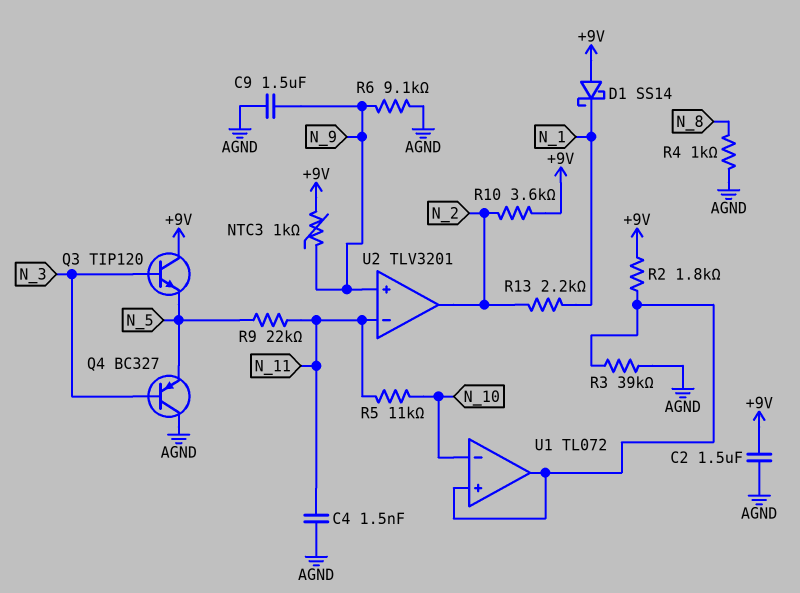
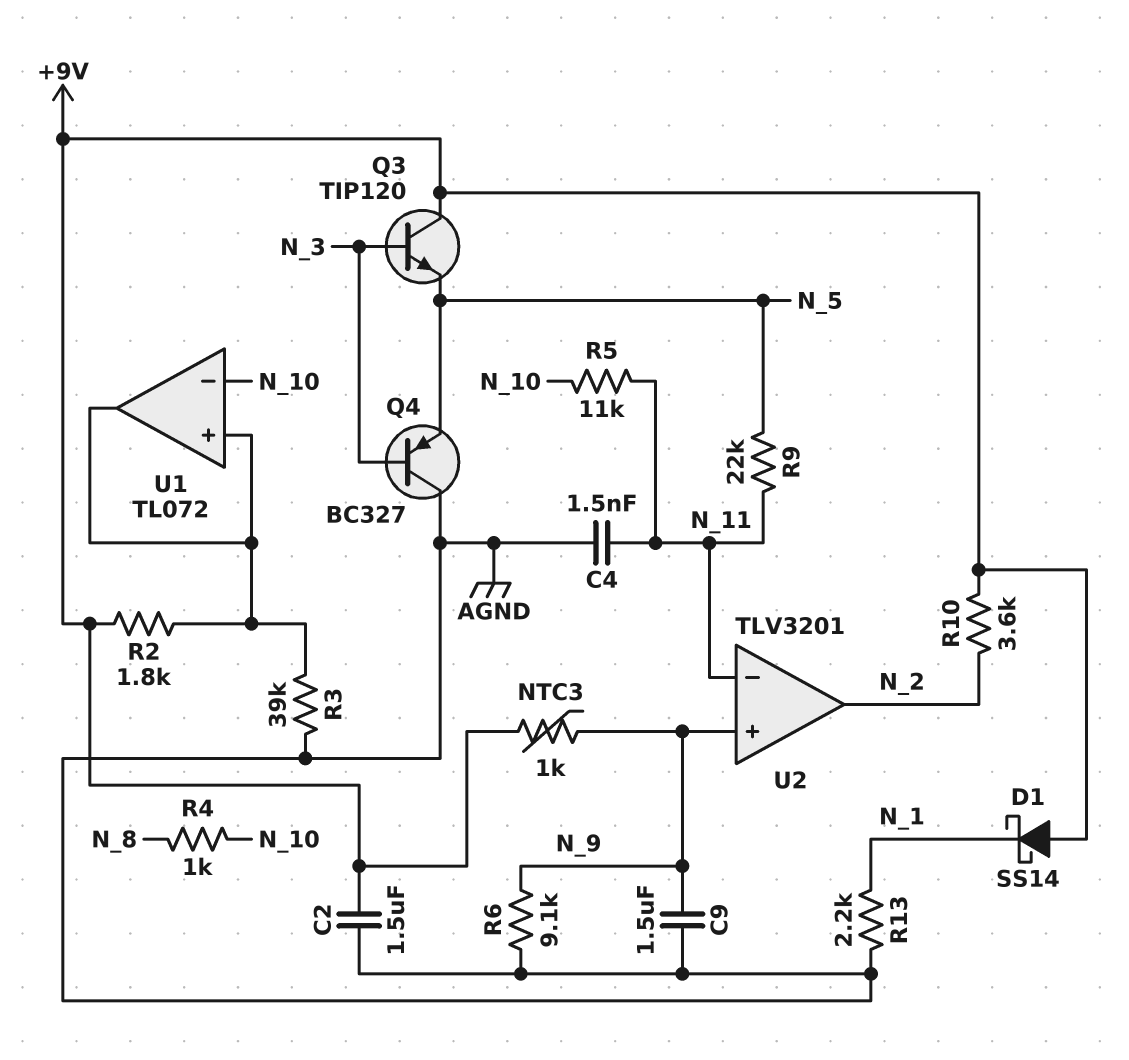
R4: 1k (AGND, N_8) -> 1k (N_8, N_10)
R13: 2.2k (N_1, N_2) -> 2.2k (AGND, N_1)

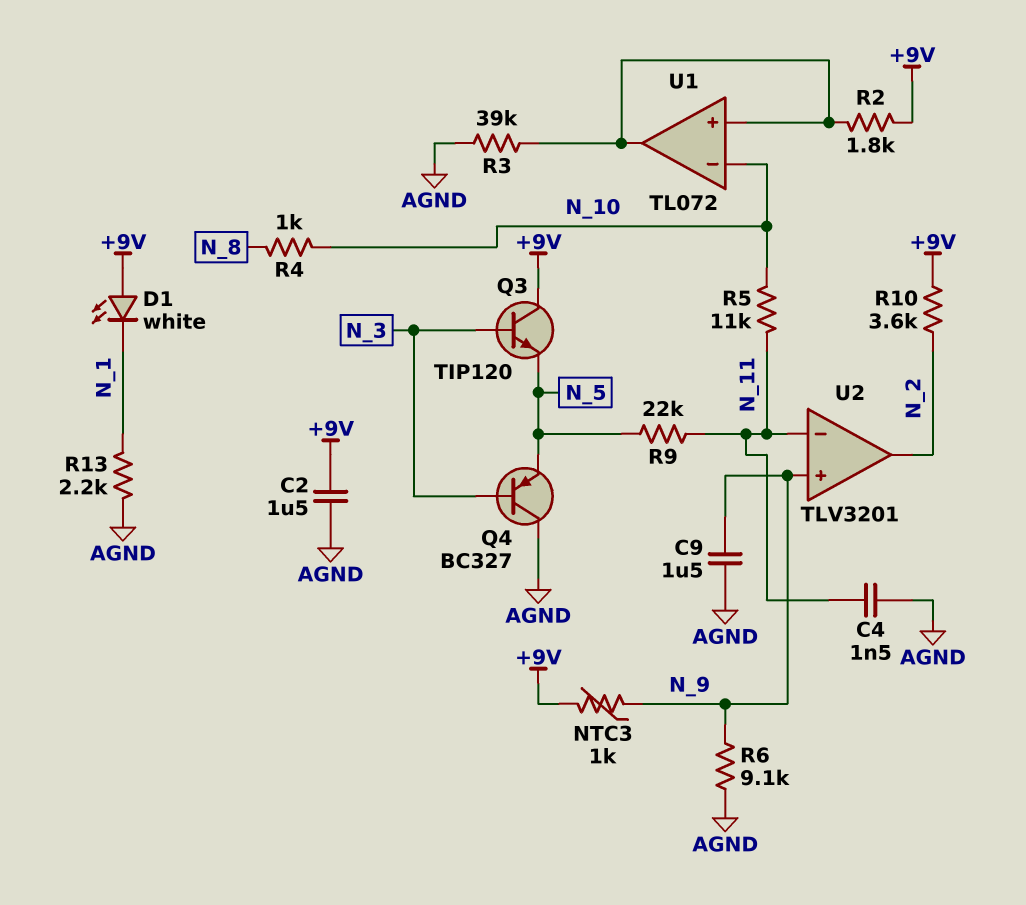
D1: schottky SS14 (A +9V, K N_1) -> LED white (A +9V, K N_1)

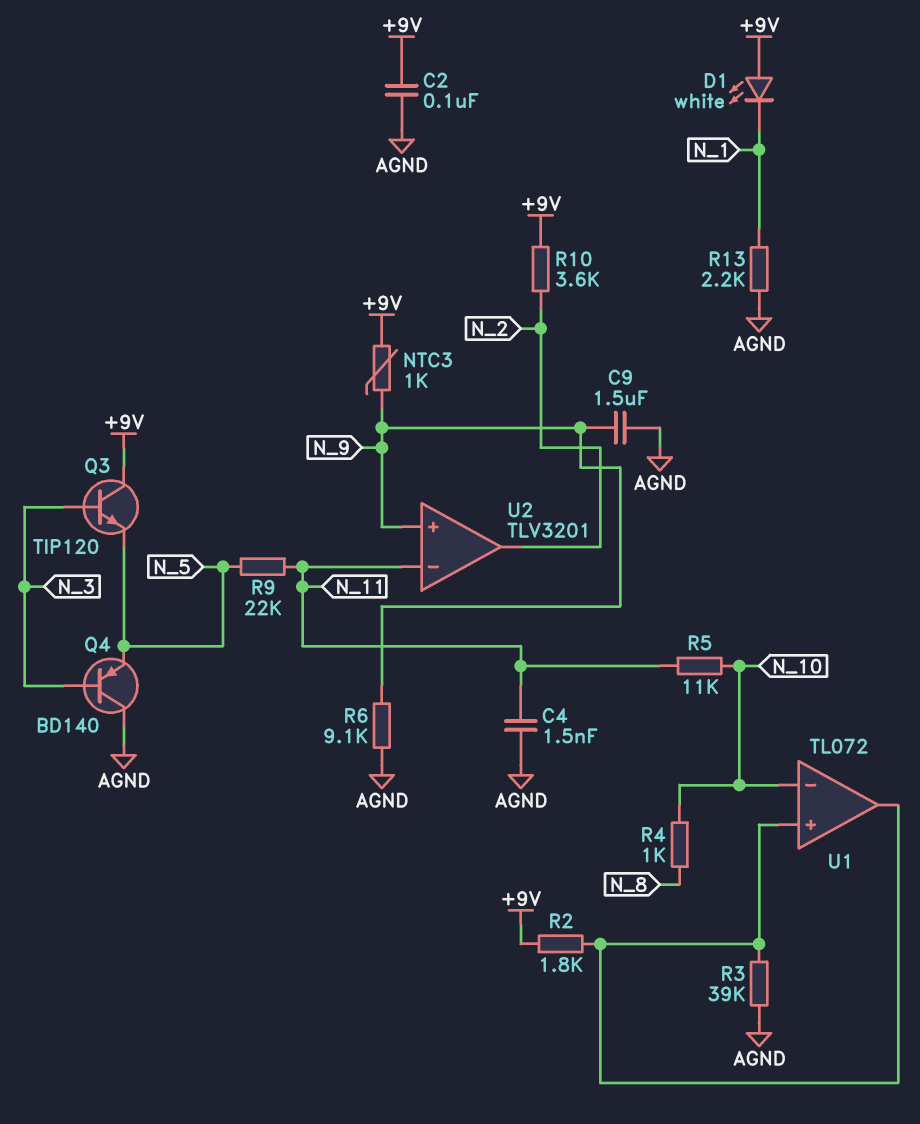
C2: 1.5uF (+9V, AGND) -> 100nF (+9V, AGND)
Q4: PNP BC327 (B N_3, C AGND, E N_5) -> PNP BD140 (B N_3, C AGND, E N_5)

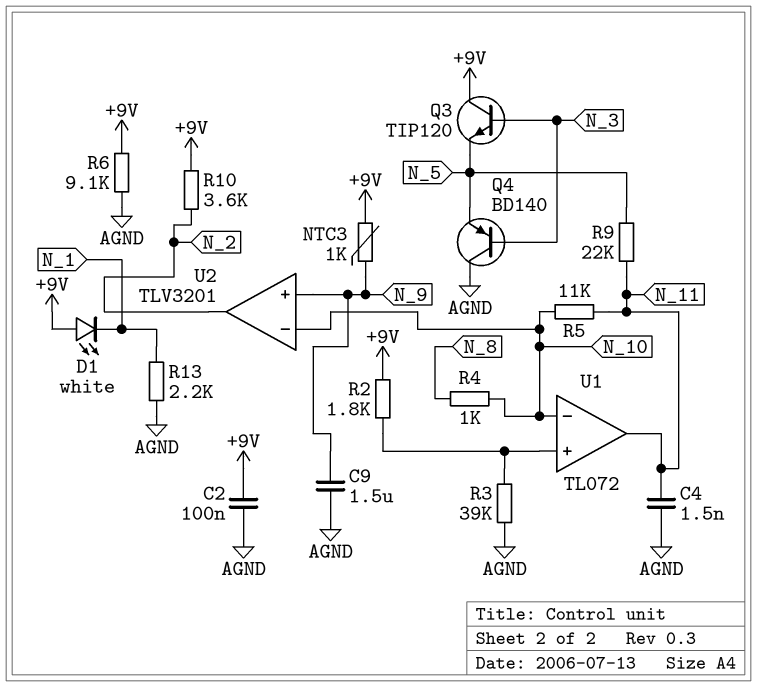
R6: 9.1k (AGND, N_9) -> 9.1k (+9V, AGND)
U1 pin out: U1/in+ -> N_11
U2 pin in-: N_11 -> N_10

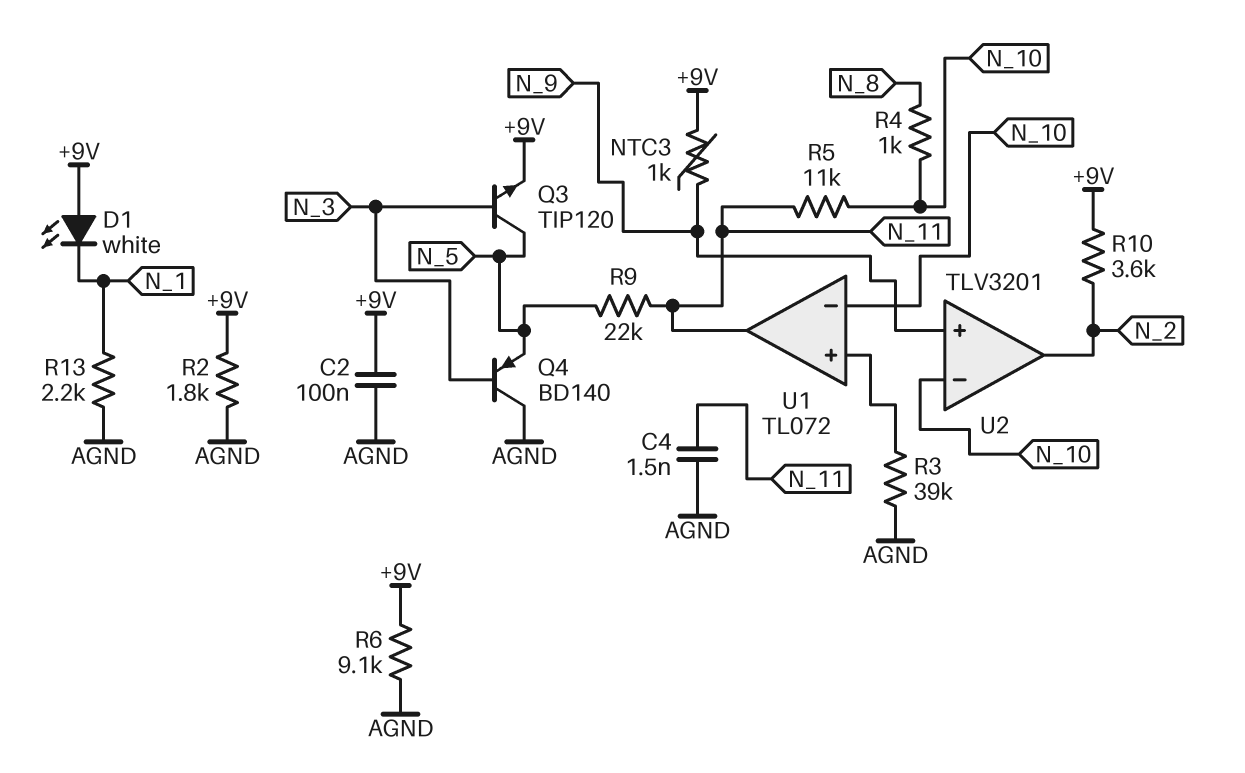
C9: 1.5uF (AGND, N_9) -> none
Q3: NPN TIP120 (B N_3, C +9V, E N_5) -> NPN TIP120 (B N_3, C N_5, E +9V)
R2: 1.8k (+9V, U1/in+) -> 1.8k (+9V, AGND)

